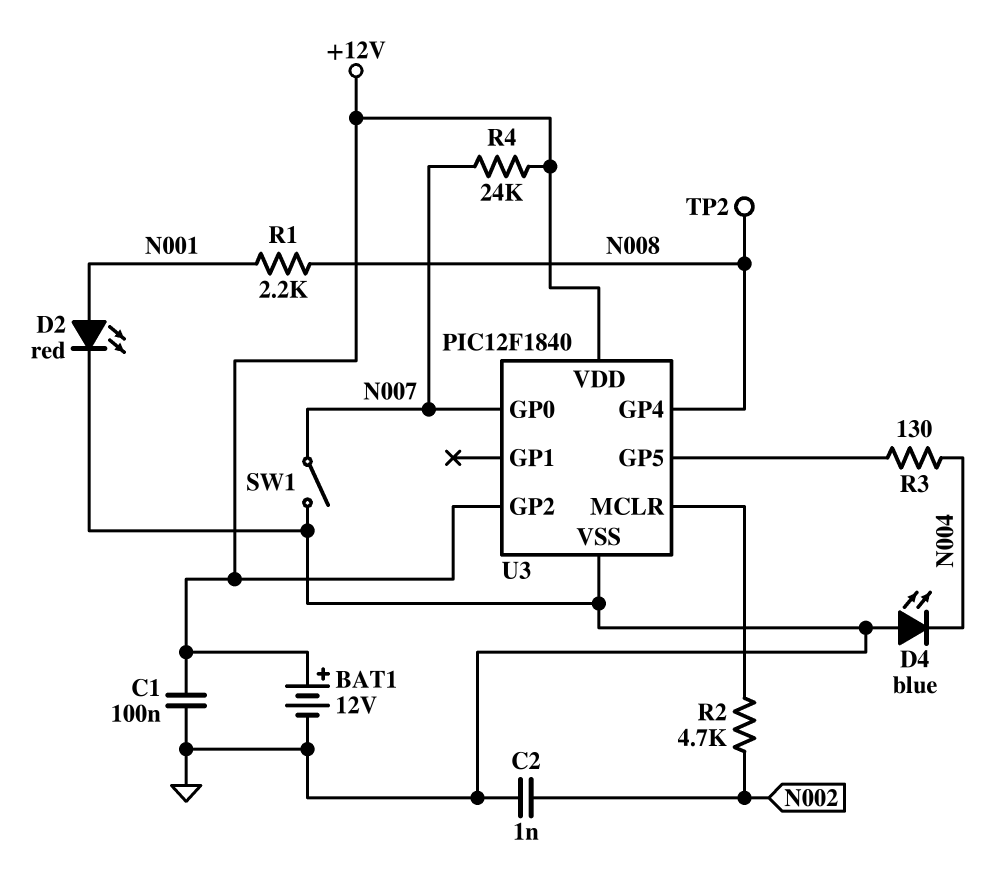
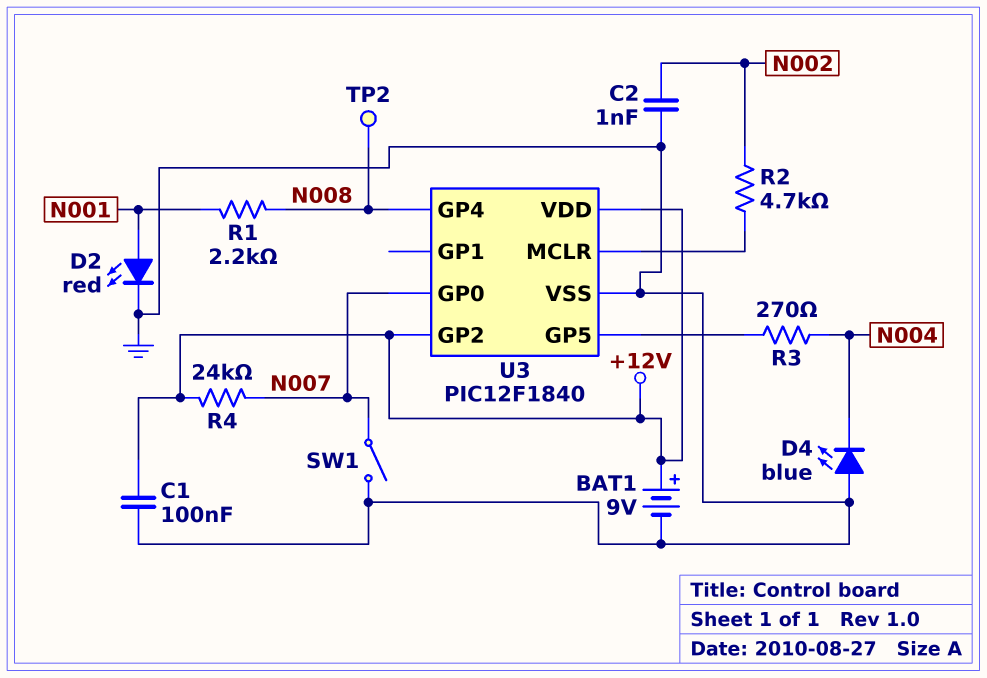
BAT1: 12V (plus +12V, minus GND) -> 9V (plus +12V, minus GND)
R3: 130 (N004, U3/GP5) -> 270 (N004, U3/GP5)

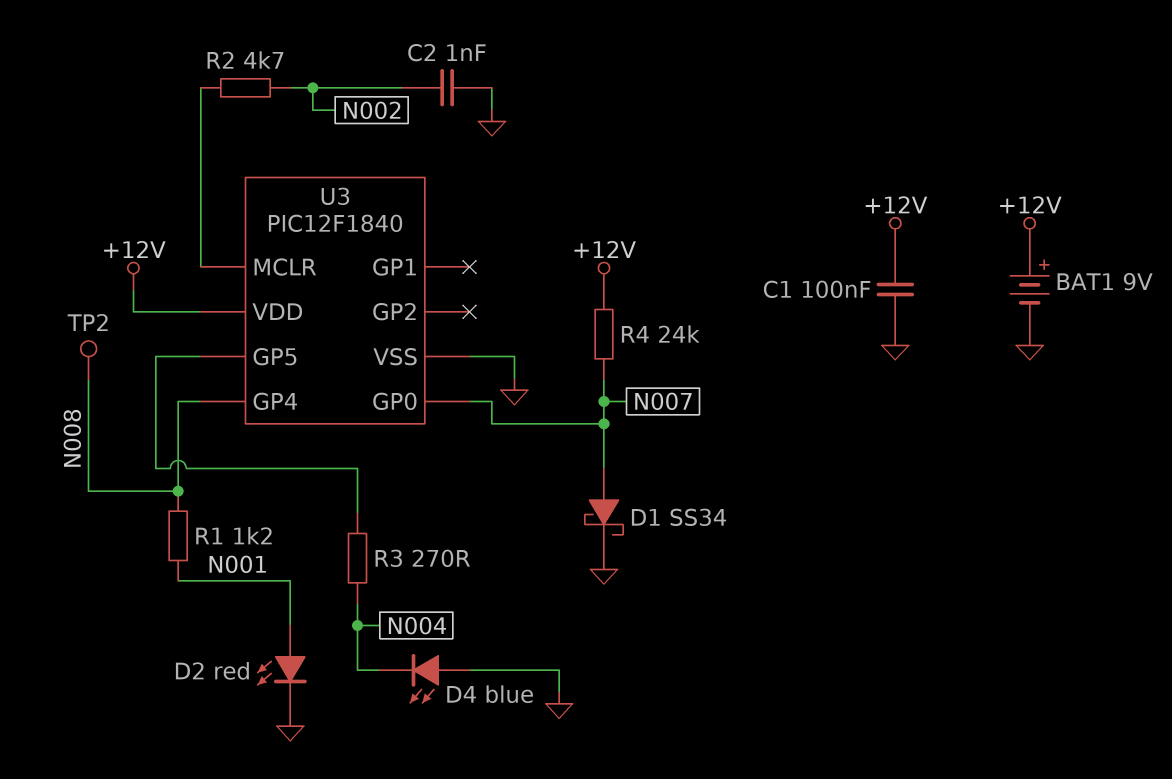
D1: none -> schottky SS34 (A N007, K GND)
R1: 2.2k (N001, N008) -> 1.2k (N001, N008)
SW1: switch (GND, N007) -> none
U3 pin GP2: +12V -> none

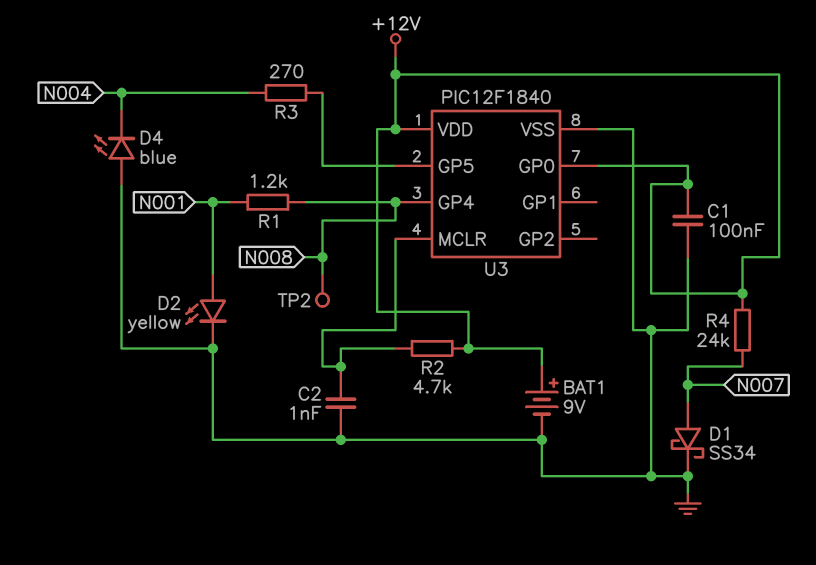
C2: 1nF (GND, N002) -> 1nF (GND, U3/MCLR)
D2: LED red (A N001, K GND) -> LED yellow (A N001, K GND)
R2: 4.7k (N002, U3/MCLR) -> 4.7k (+12V, U3/MCLR)
U3 pin GP0: N007 -> +12V

